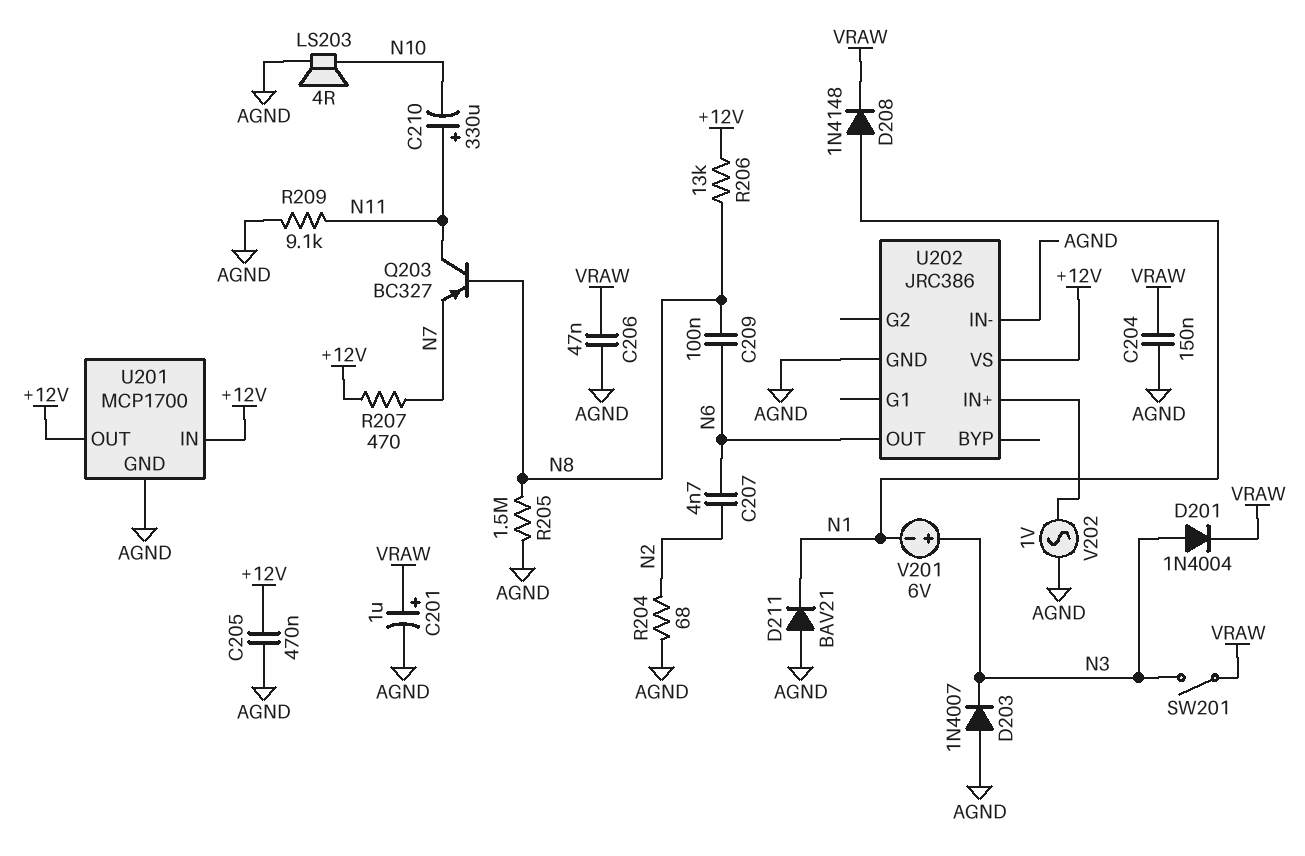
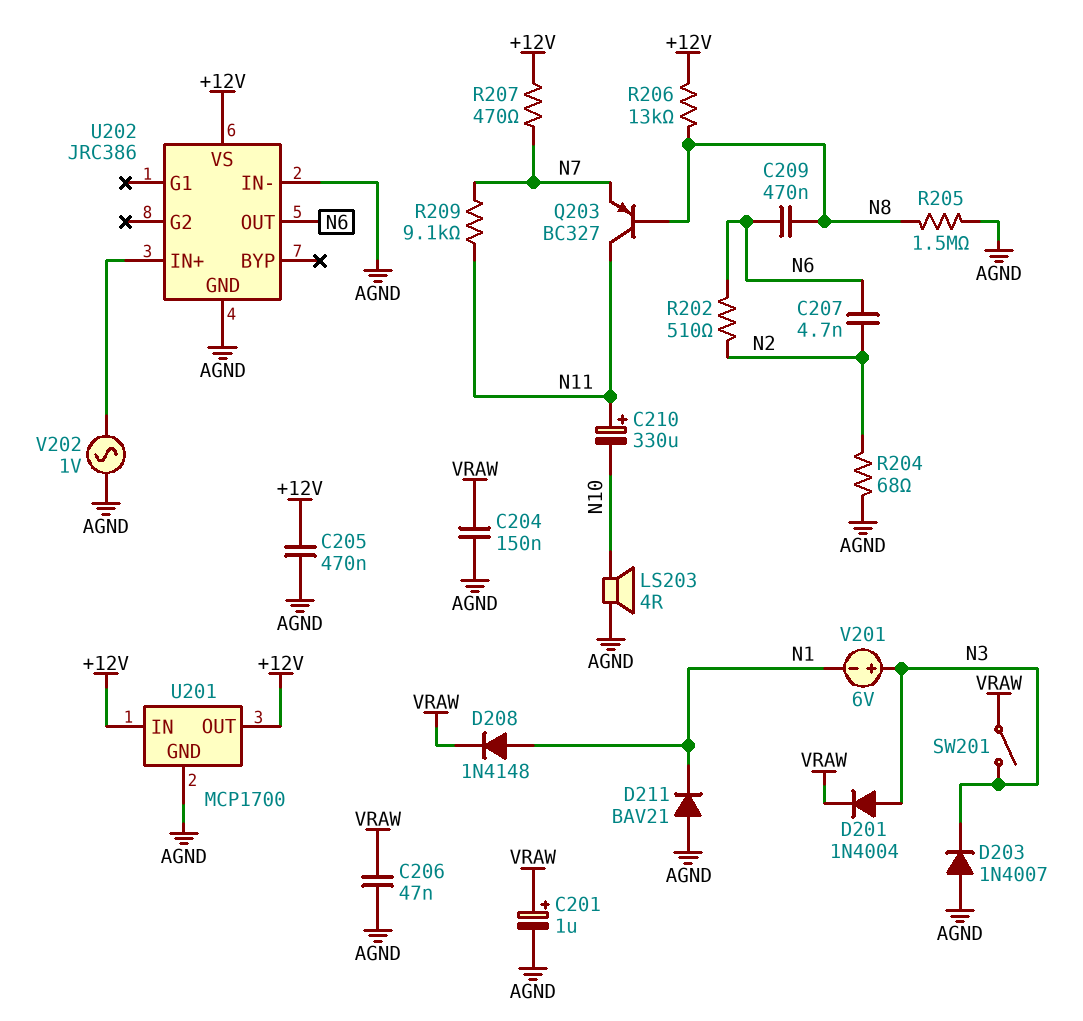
C209: 100nF (N6, N8) -> 470nF (N6, N8)
R202: none -> 510 (N2, N6)
R209: 9.1k (AGND, N11) -> 9.1k (N7, N11)

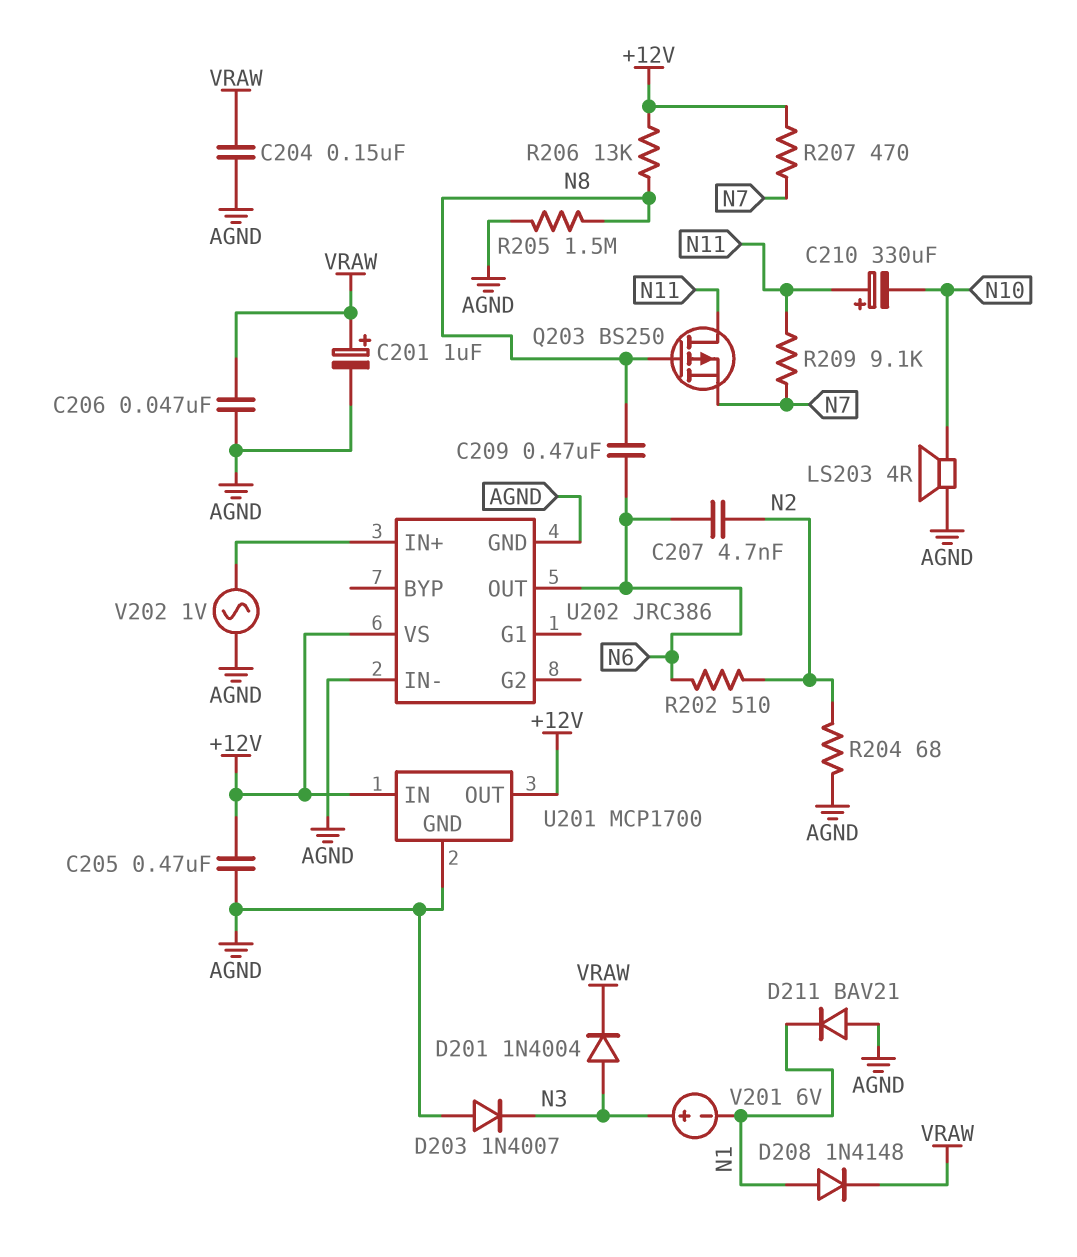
Q203: PNP BC327 (B N8, C N11, E N7) -> PMOS BS250 (G N8, D N11, S N7)
SW201: switch (N3, VRAW) -> none

